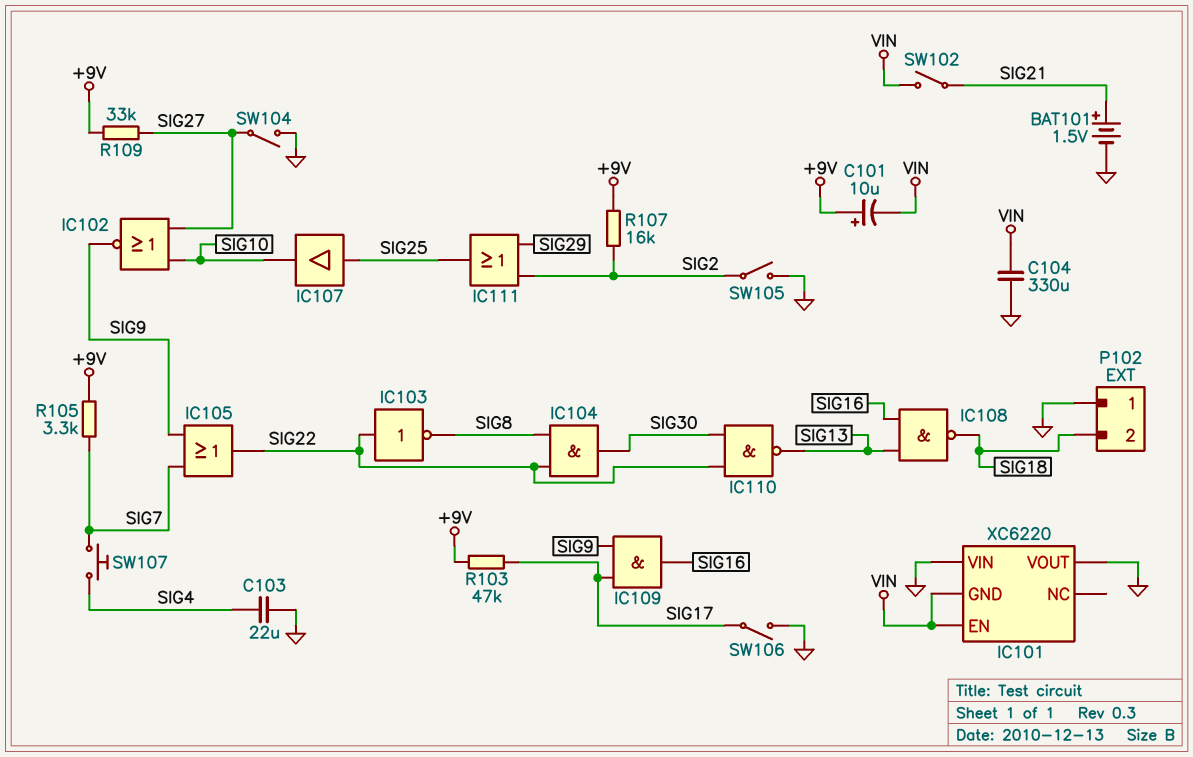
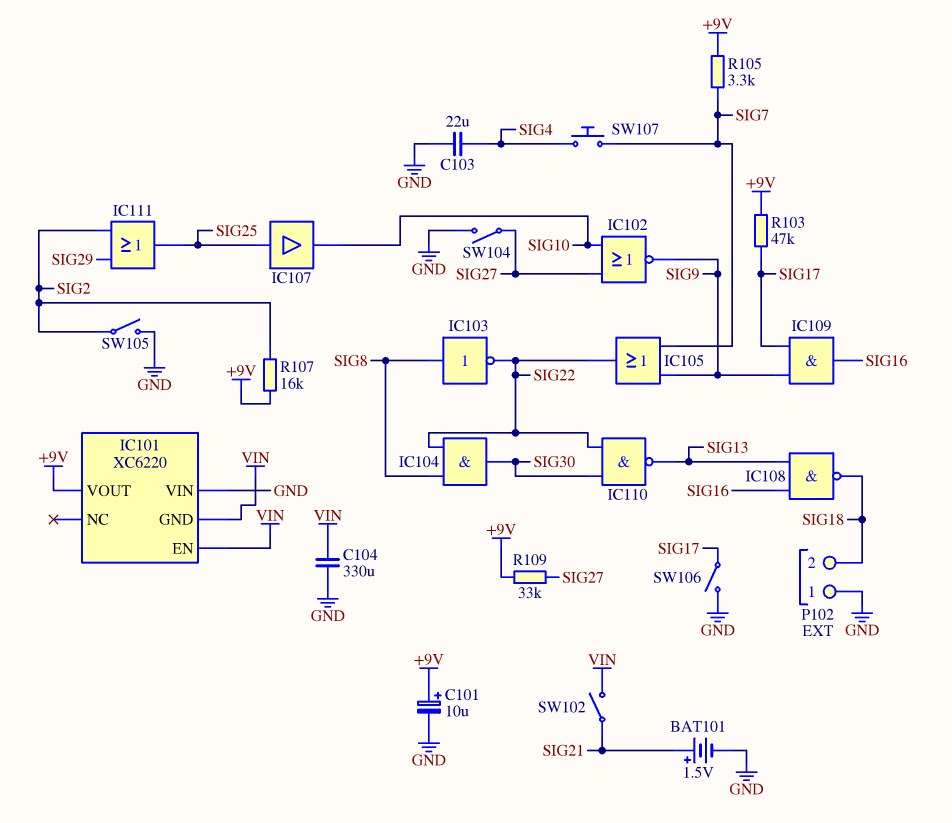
C101: 10uF (plus +9V, minus VIN) -> 10uF (plus +9V, minus GND)
IC101 pin VOUT: GND -> +9V
IC103: NOT (in SIG22, out SIG8) -> NOT (in SIG8, out SIG22)

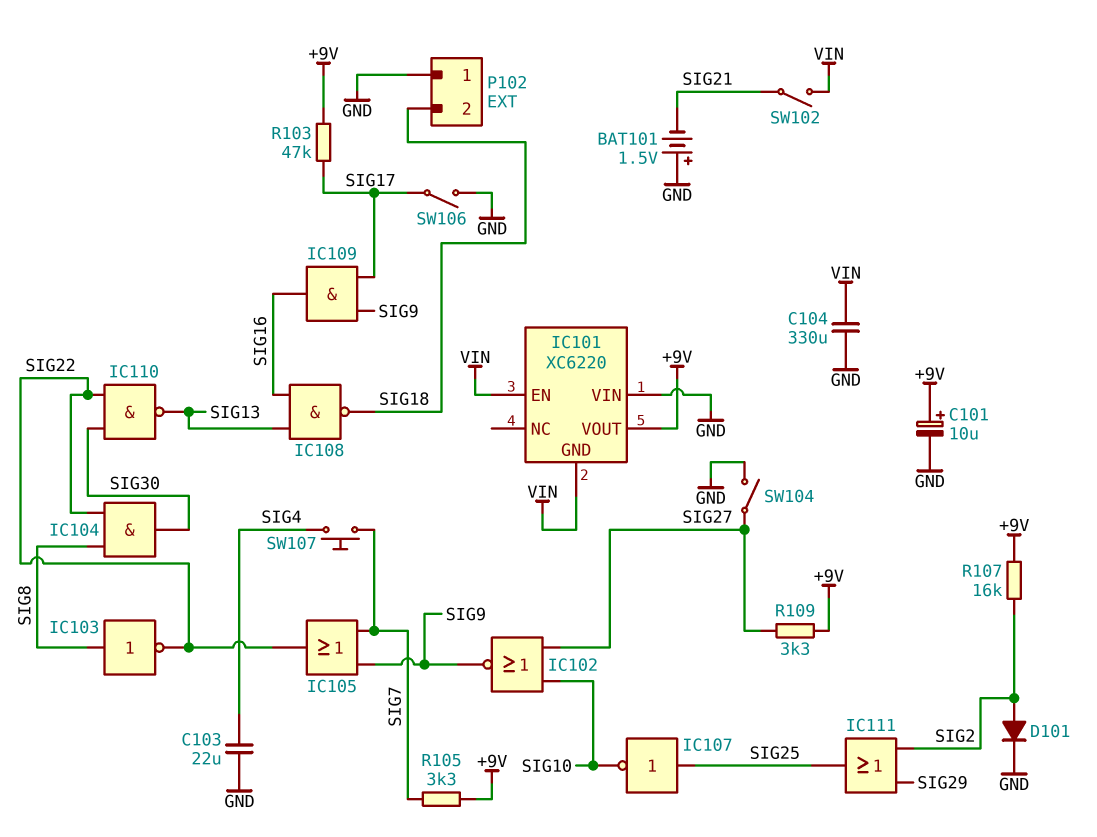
BAT101: 1.5V (plus SIG21, minus GND) -> 1.5V (plus GND, minus SIG21)
D101: none -> diode (A SIG2, K GND)
IC107: buffer (in SIG25, out SIG10) -> NOT (in SIG25, out SIG10)
R109: 33k (+9V, SIG27) -> 3.3k (+9V, SIG27)
SW105: switch (GND, SIG2) -> none

